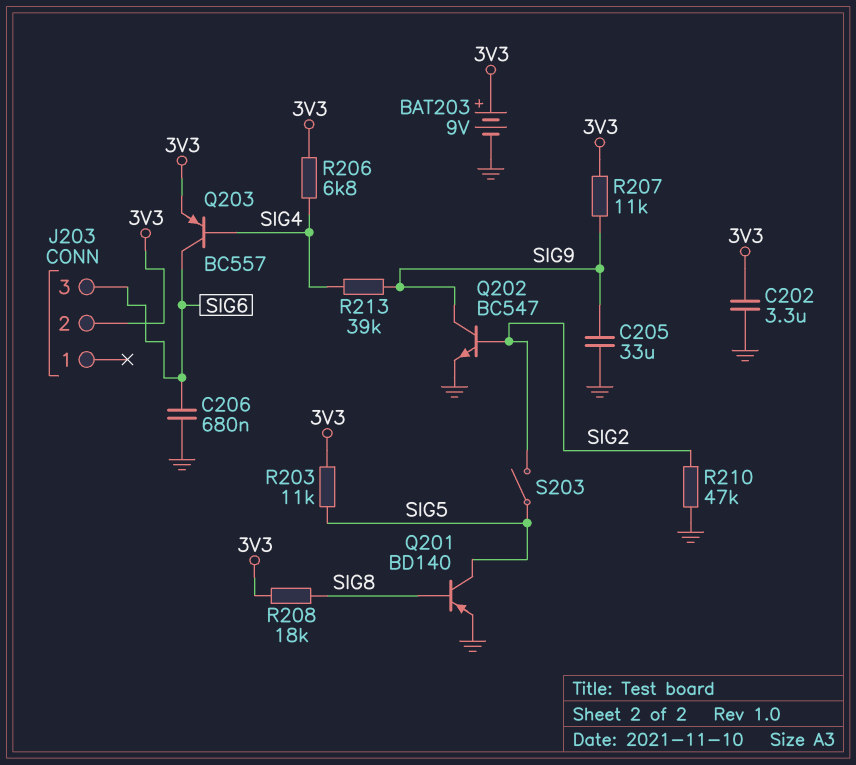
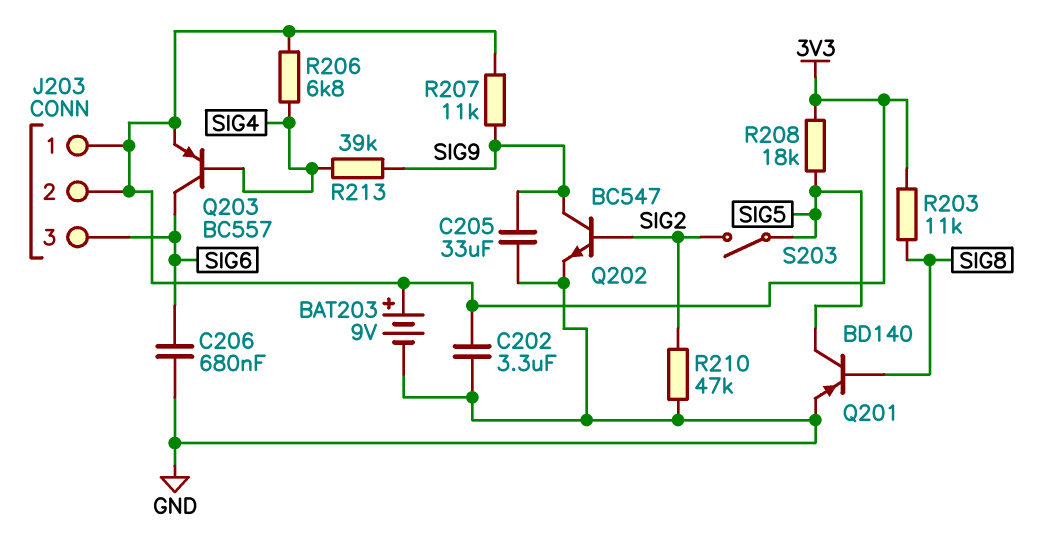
J203 pin 1: none -> 3V3
R203: 11k (3V3, SIG5) -> 11k (3V3, SIG8)
R208: 18k (3V3, SIG8) -> 18k (3V3, SIG5)

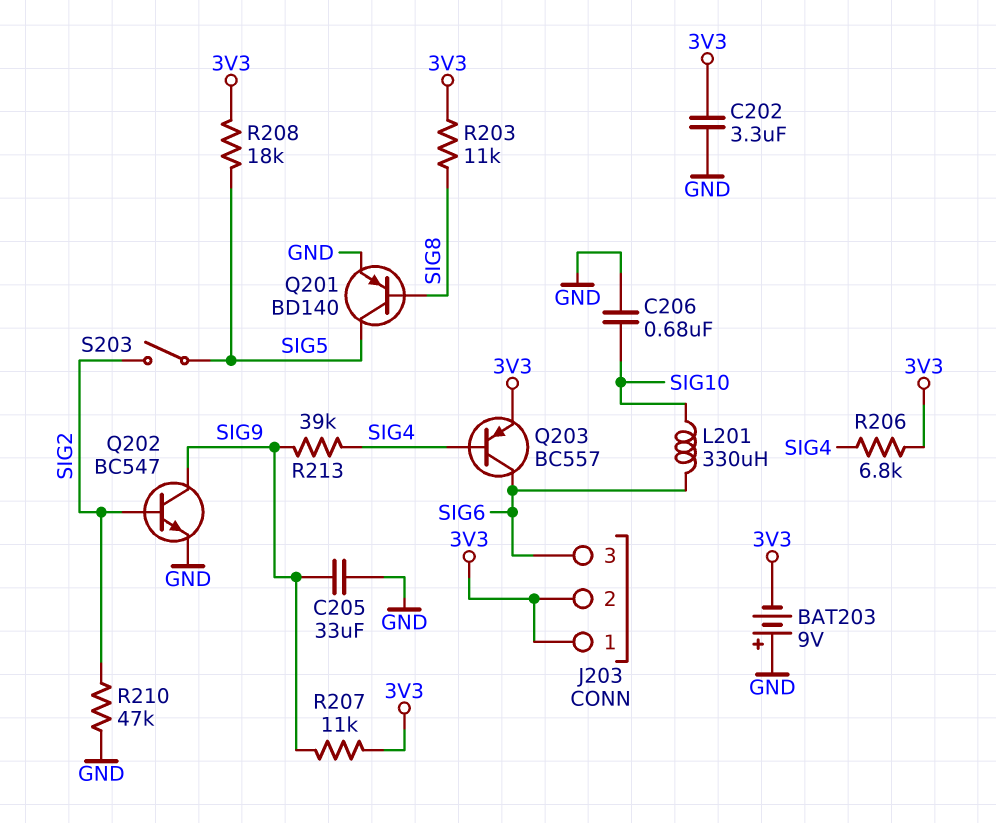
BAT203: 9V (plus 3V3, minus GND) -> 9V (plus GND, minus 3V3)
C206: 680nF (GND, SIG6) -> 680nF (GND, SIG10)
L201: none -> 330uH (SIG6, SIG10)

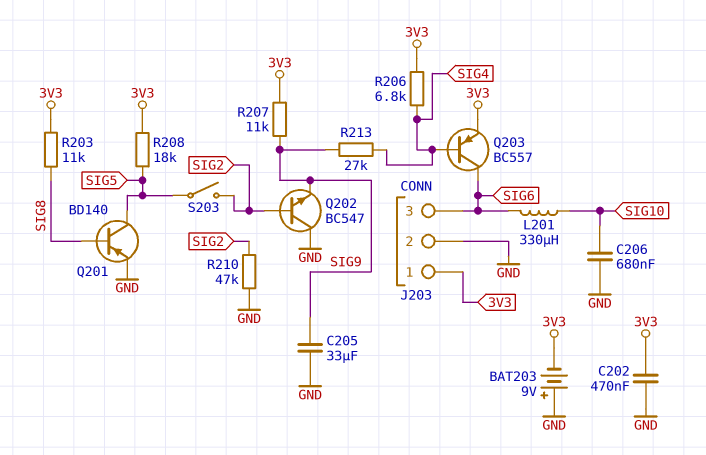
C202: 3.3uF (3V3, GND) -> 470nF (3V3, GND)
J203 pin 2: 3V3 -> GND
Q202: NPN BC547 (B SIG2, C SIG9, E GND) -> NPN BC547 (B SIG2, C GND, E SIG9)
R213: 39k (SIG4, SIG9) -> 27k (SIG4, SIG9)

